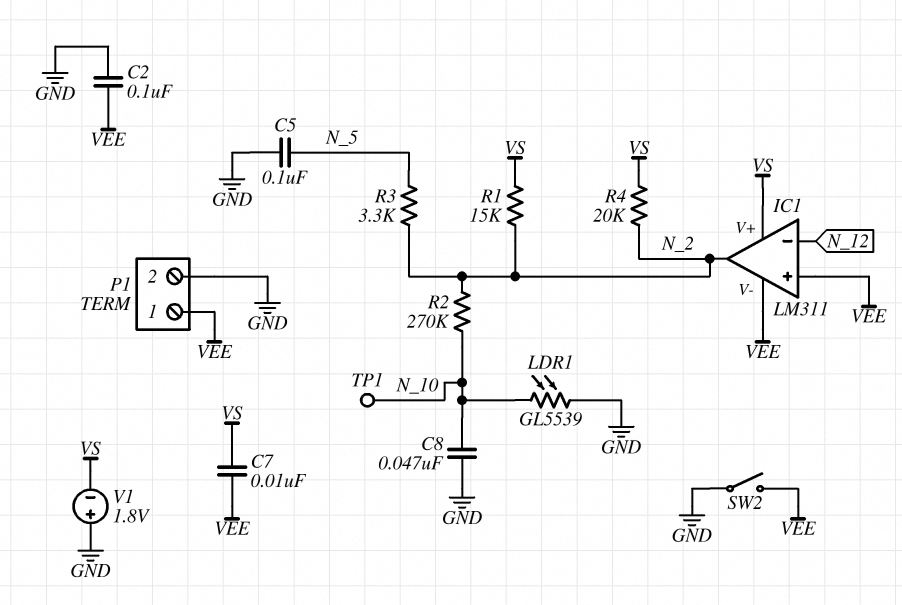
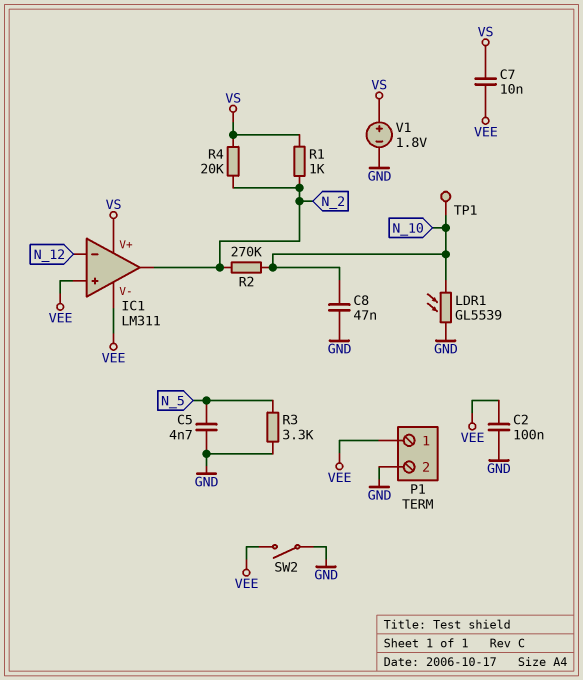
C5: 100nF (GND, N_5) -> 4.7nF (GND, N_5)
R1: 15k (N_2, VS) -> 1k (N_2, VS)
R3: 3.3k (N_2, N_5) -> 3.3k (GND, N_5)
V1: 1.8V (plus GND, minus VS) -> 1.8V (plus VS, minus GND)

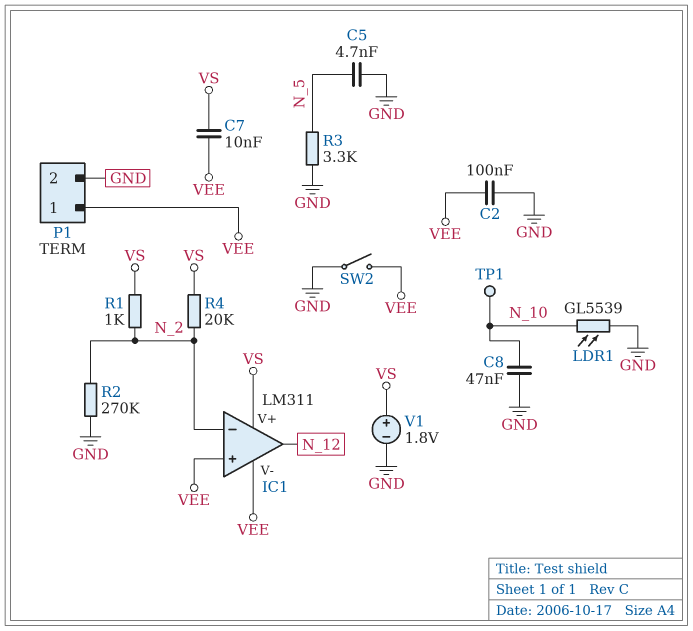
IC1 pin in-: N_12 -> N_2
IC1 pin out: N_2 -> N_12
R2: 270k (N_2, N_10) -> 270k (GND, N_2)

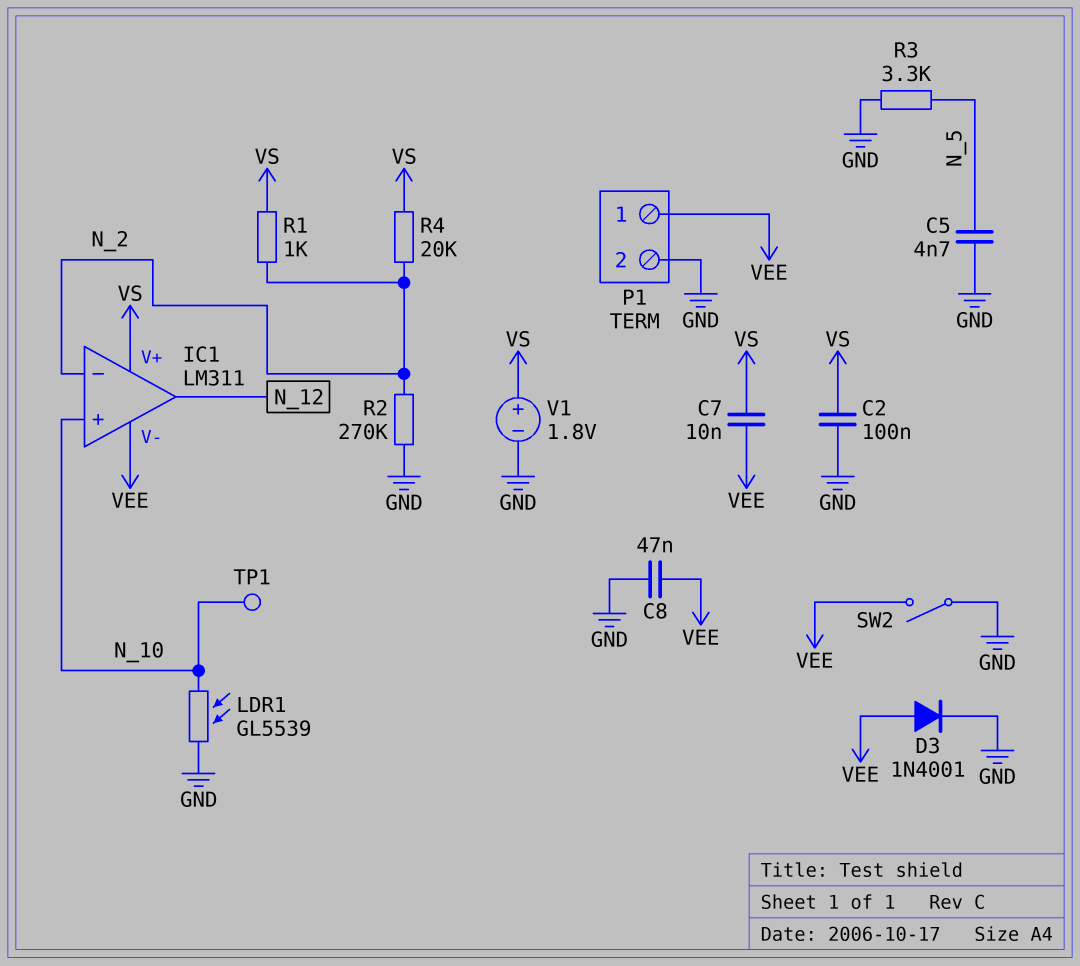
C2: 100nF (GND, VEE) -> 100nF (GND, VS)
C8: 47nF (GND, N_10) -> 47nF (GND, VEE)
D3: none -> diode 1N4001 (A VEE, K GND)
IC1 pin in+: VEE -> N_10

